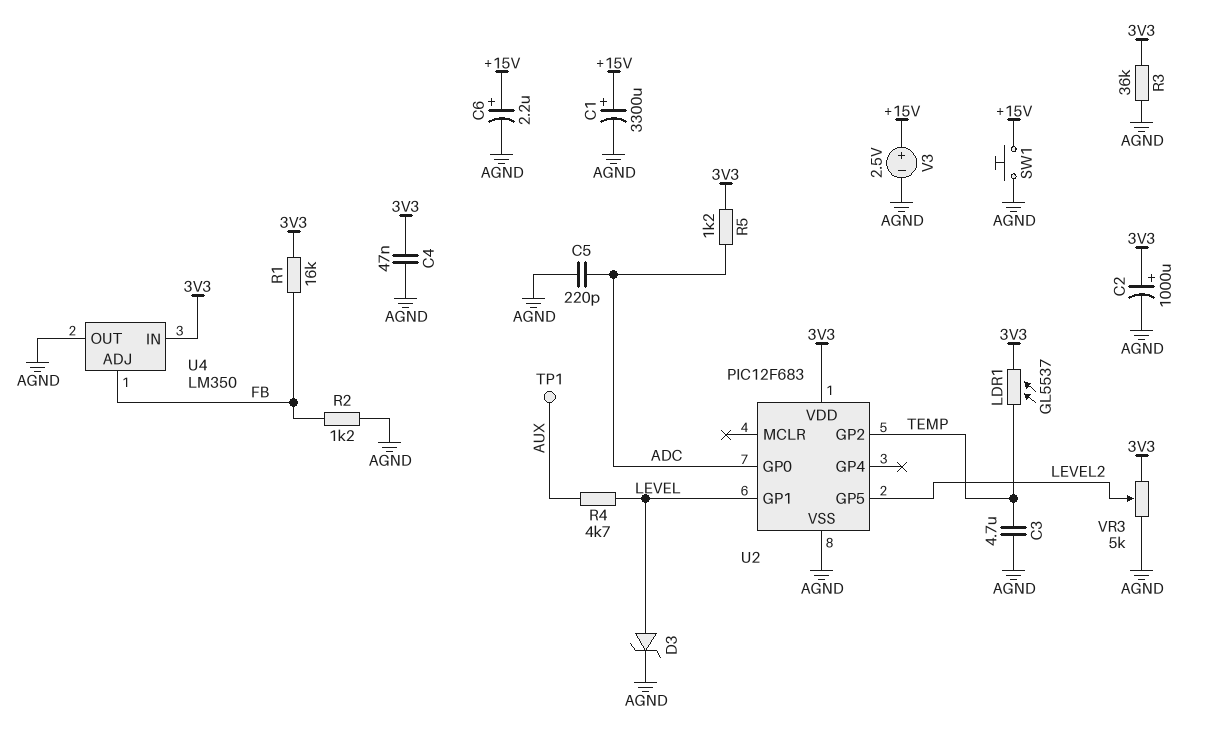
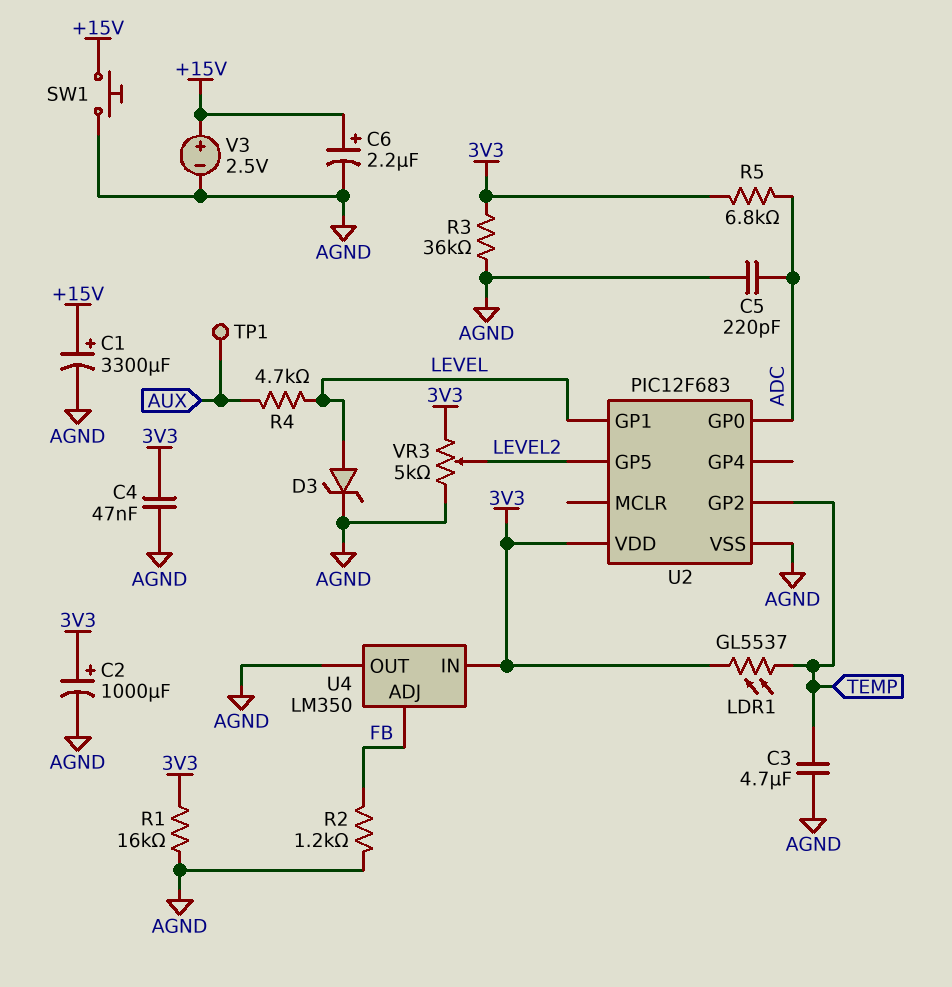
R1: 16k (3V3, FB) -> 16k (3V3, AGND)
R5: 1.2k (3V3, ADC) -> 6.8k (3V3, ADC)

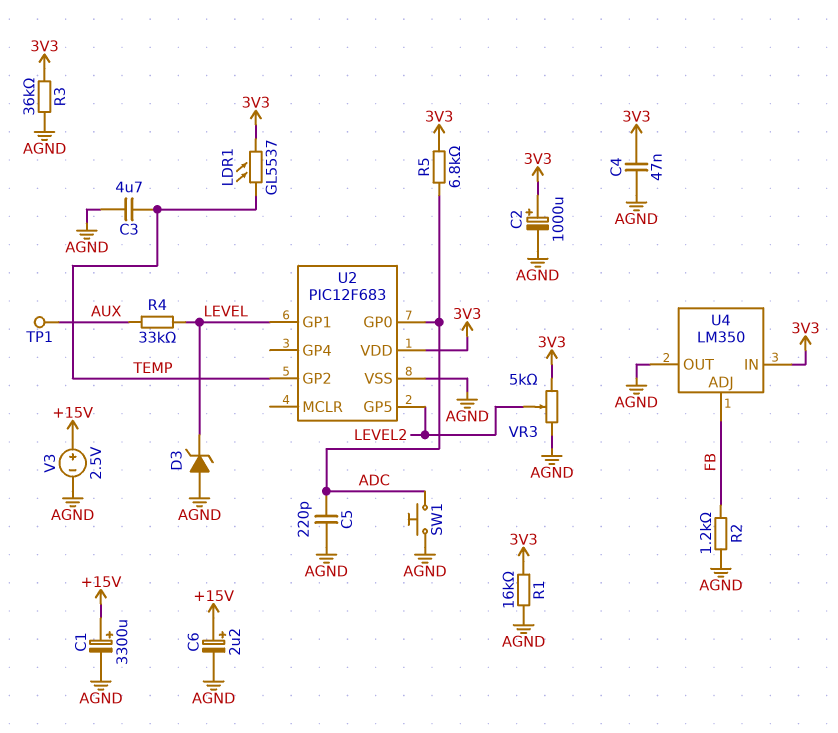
D3: zener (A LEVEL, K AGND) -> zener (A AGND, K LEVEL)
R4: 4.7k (AUX, LEVEL) -> 33k (AUX, LEVEL)
SW1: button (+15V, AGND) -> button (ADC, AGND)

